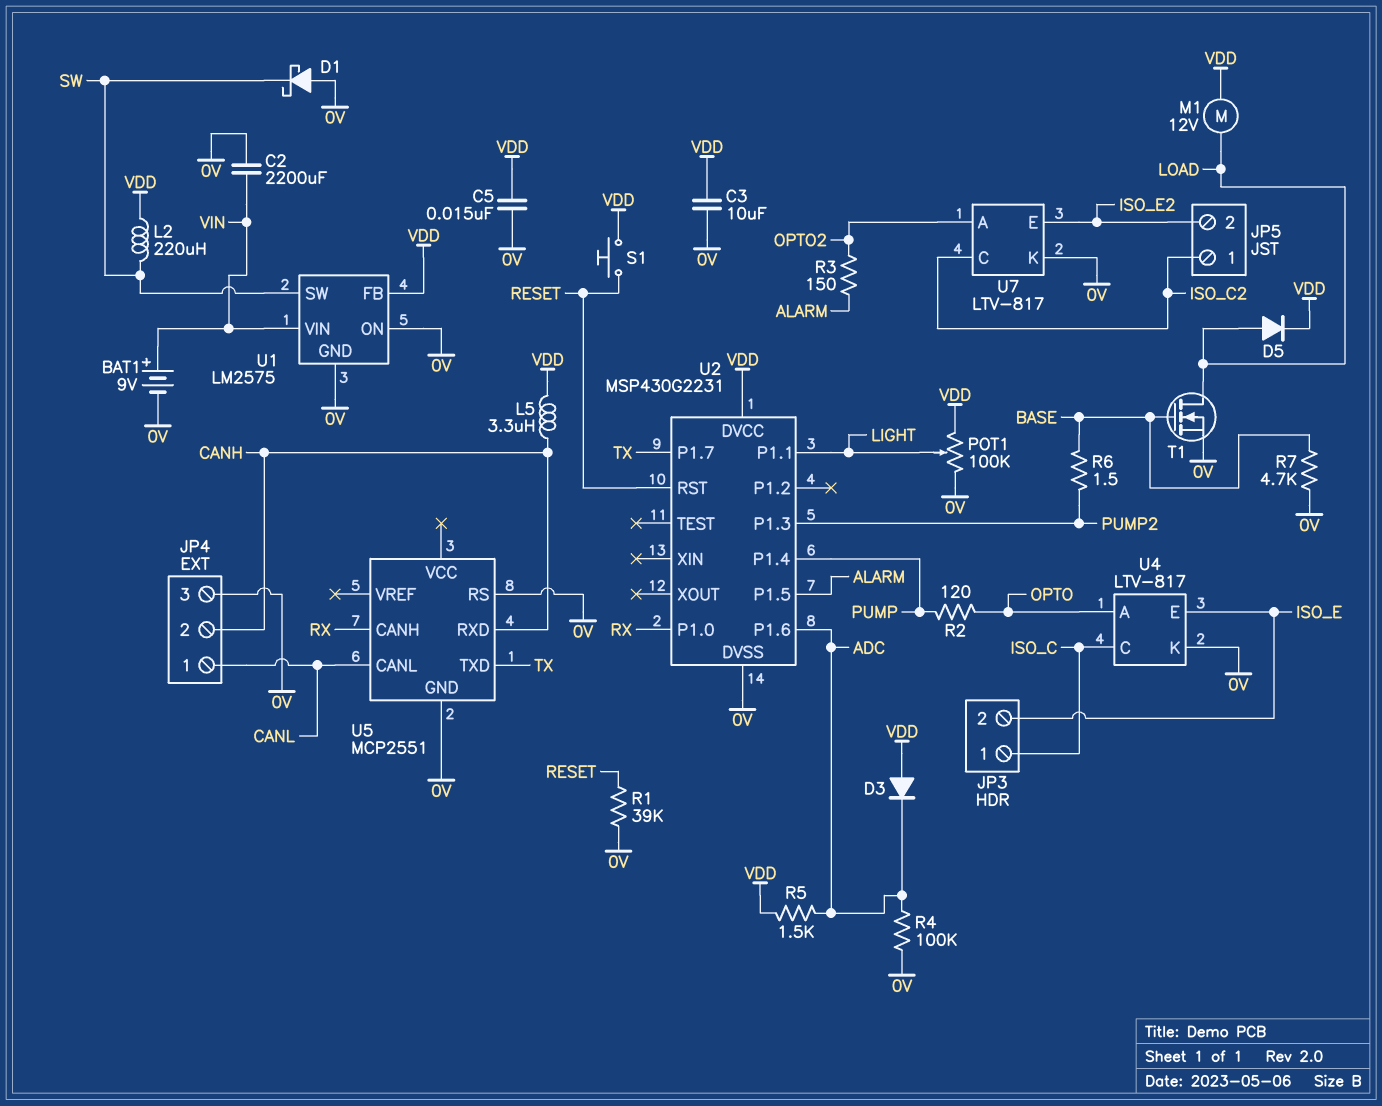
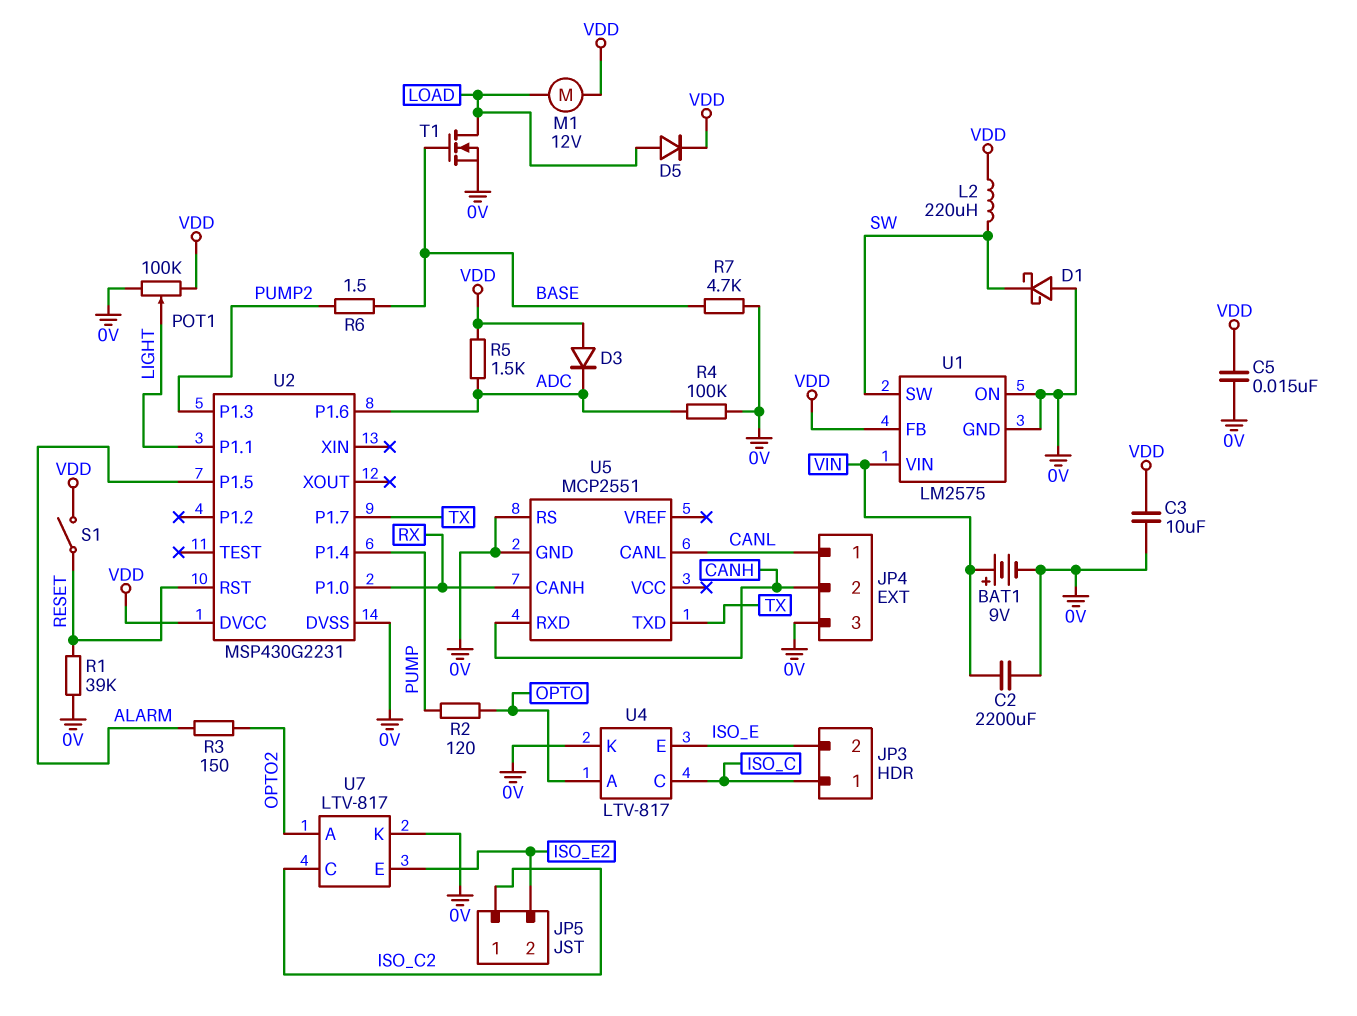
L5: 3.3uH (CANH, VDD) -> none
S1: button (RESET, VDD) -> switch (RESET, VDD)

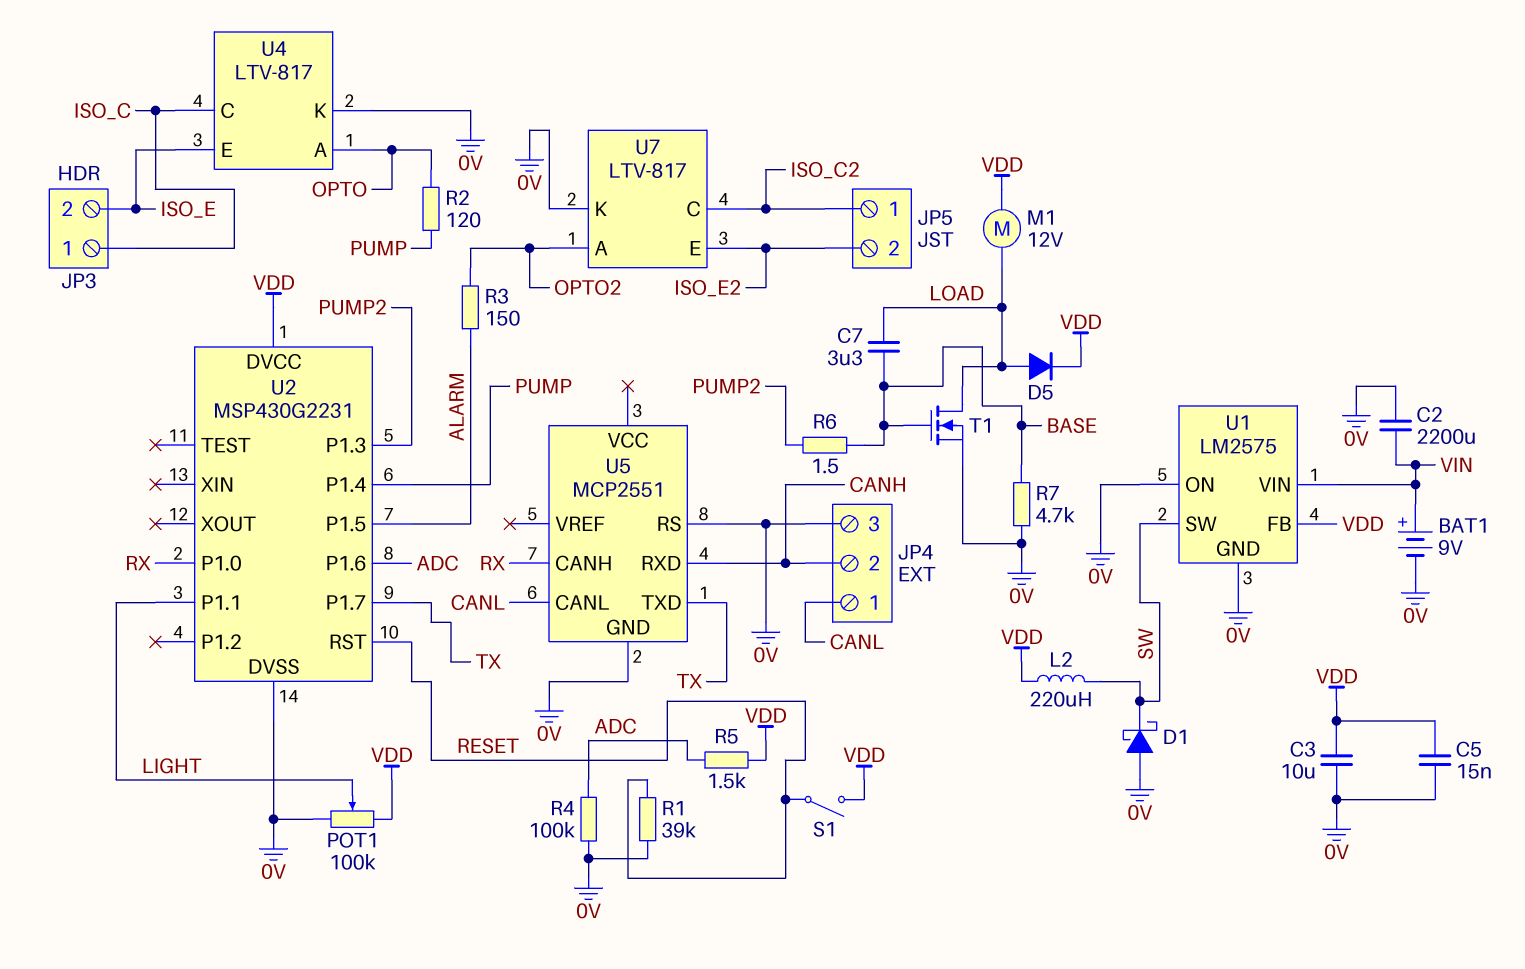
C7: none -> 3.3uF (BASE, LOAD)
D3: diode (A VDD, K ADC) -> none

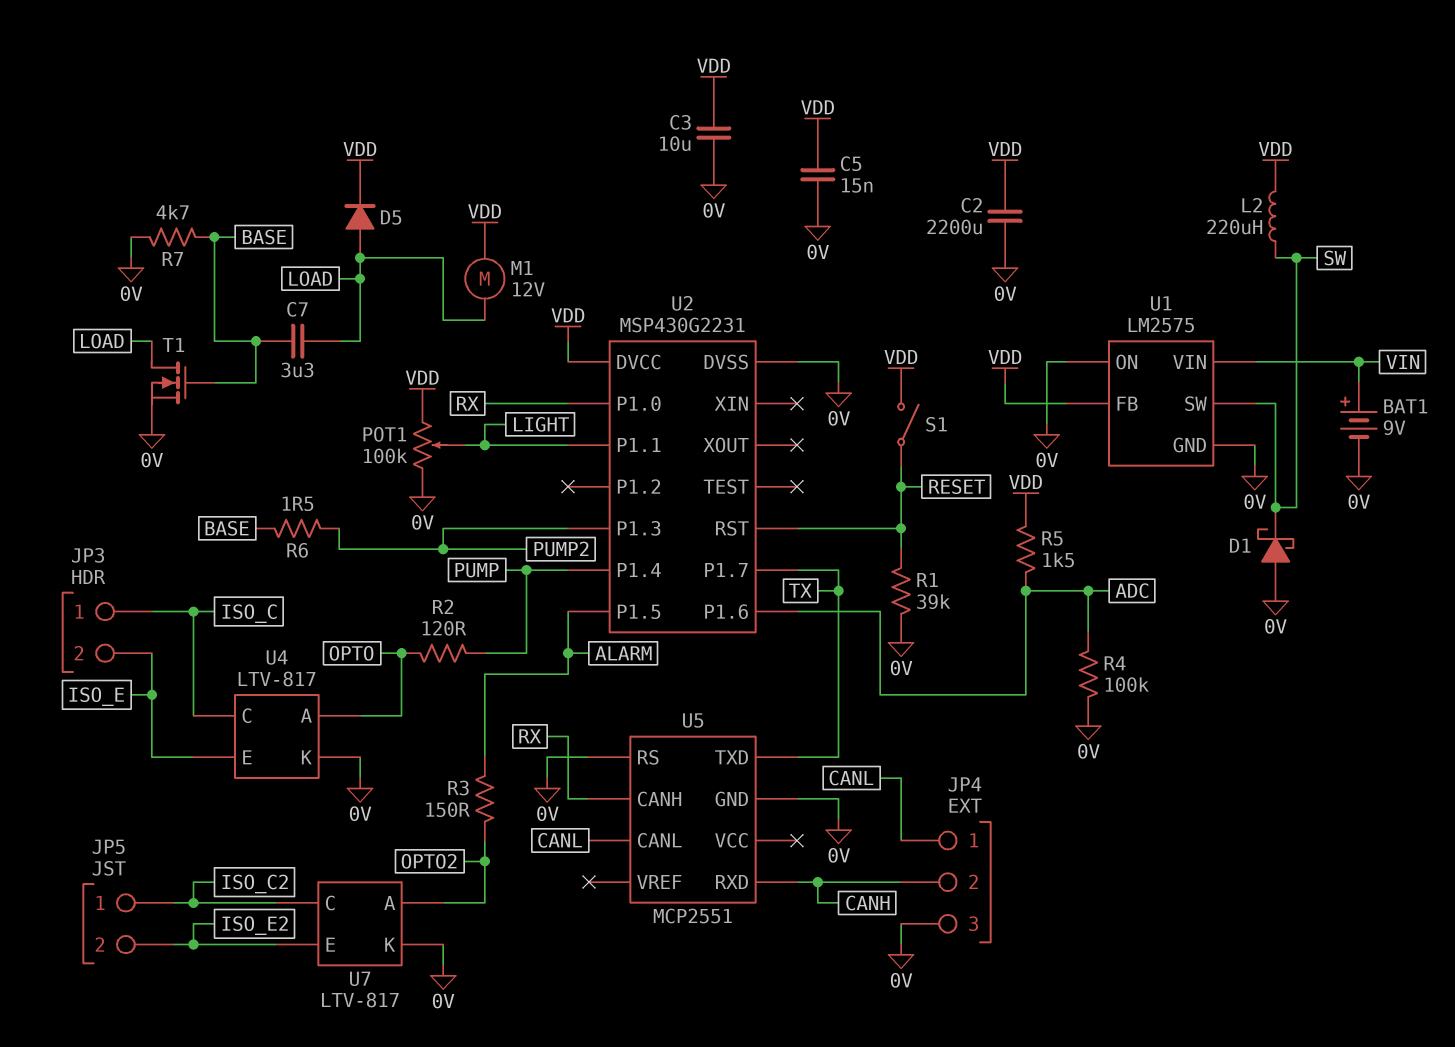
C2: 2200uF (0V, VIN) -> 2200uF (0V, VDD)

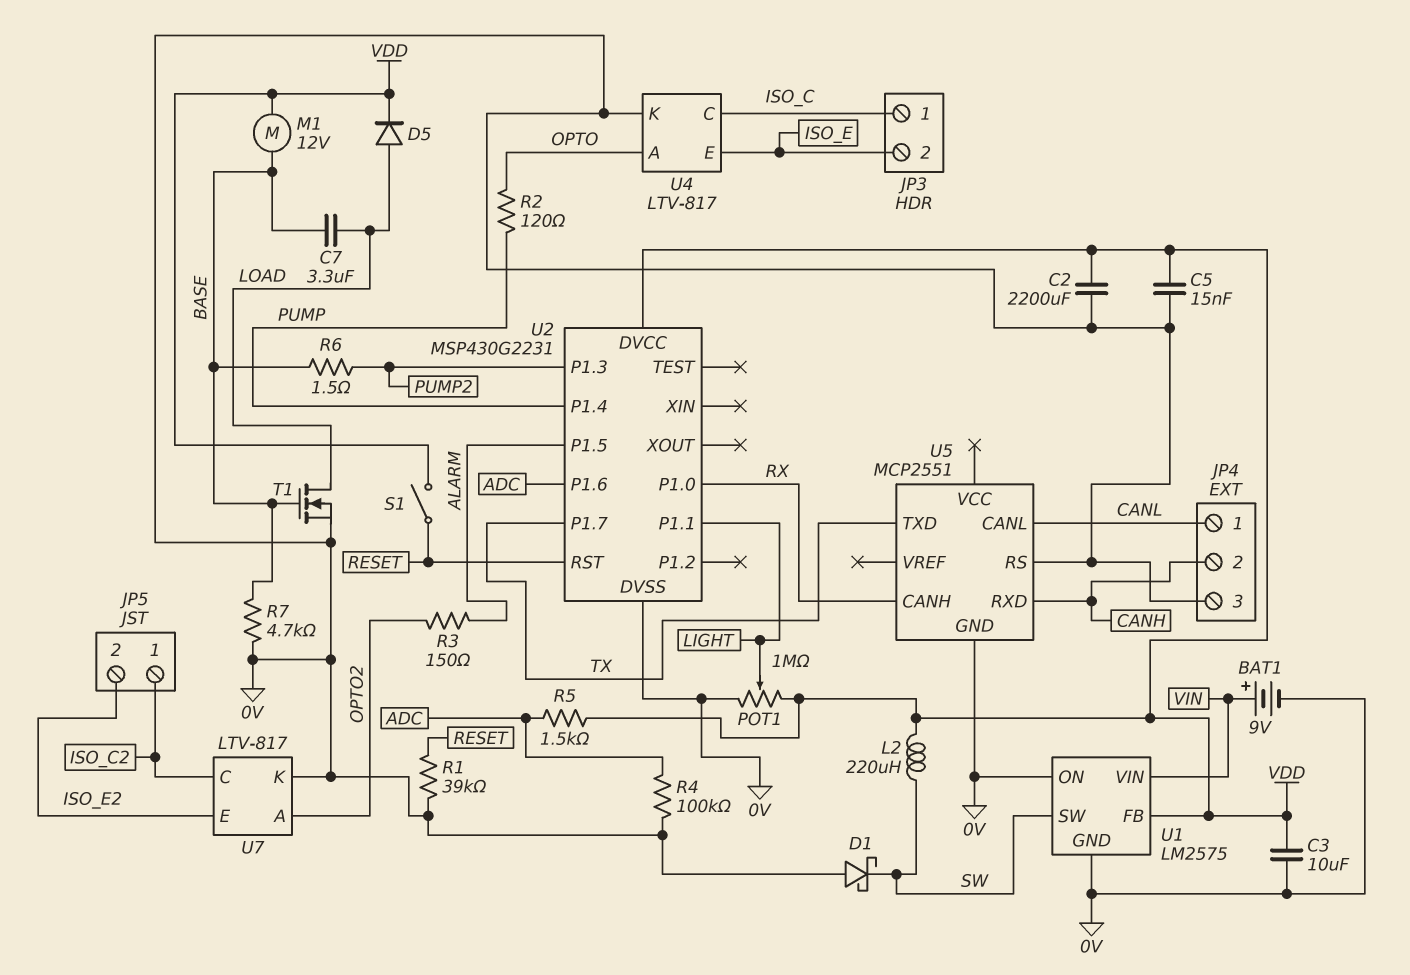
M1: motor 12V (LOAD, VDD) -> motor 12V (BASE, VDD)
POT1: 100k (0V, VDD, wiper LIGHT) -> 1M (0V, VDD, wiper LIGHT)

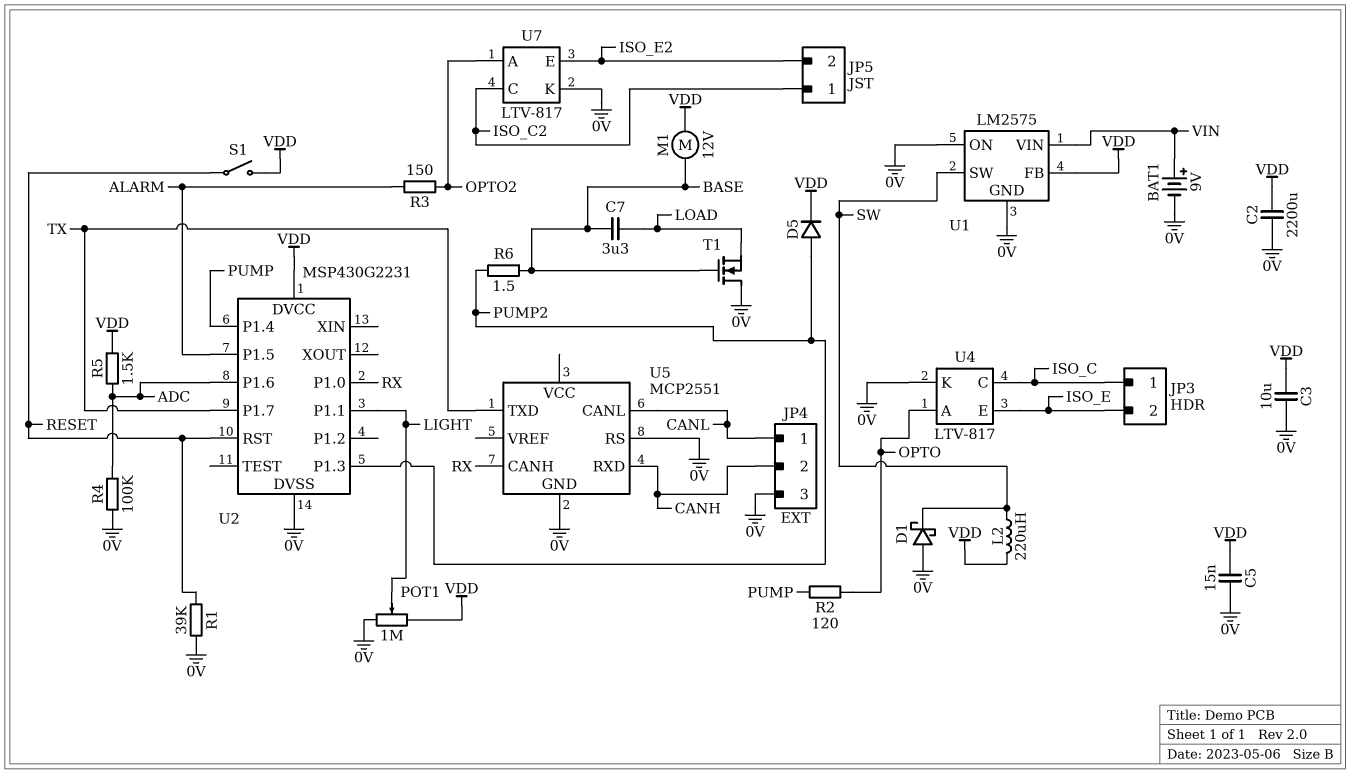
D5: diode (A LOAD, K VDD) -> diode (A PUMP2, K VDD)
R7: 4.7k (0V, BASE) -> none
T1: NMOS (G BASE, D LOAD, S 0V) -> NMOS (G BASE, D 0V, S LOAD)

